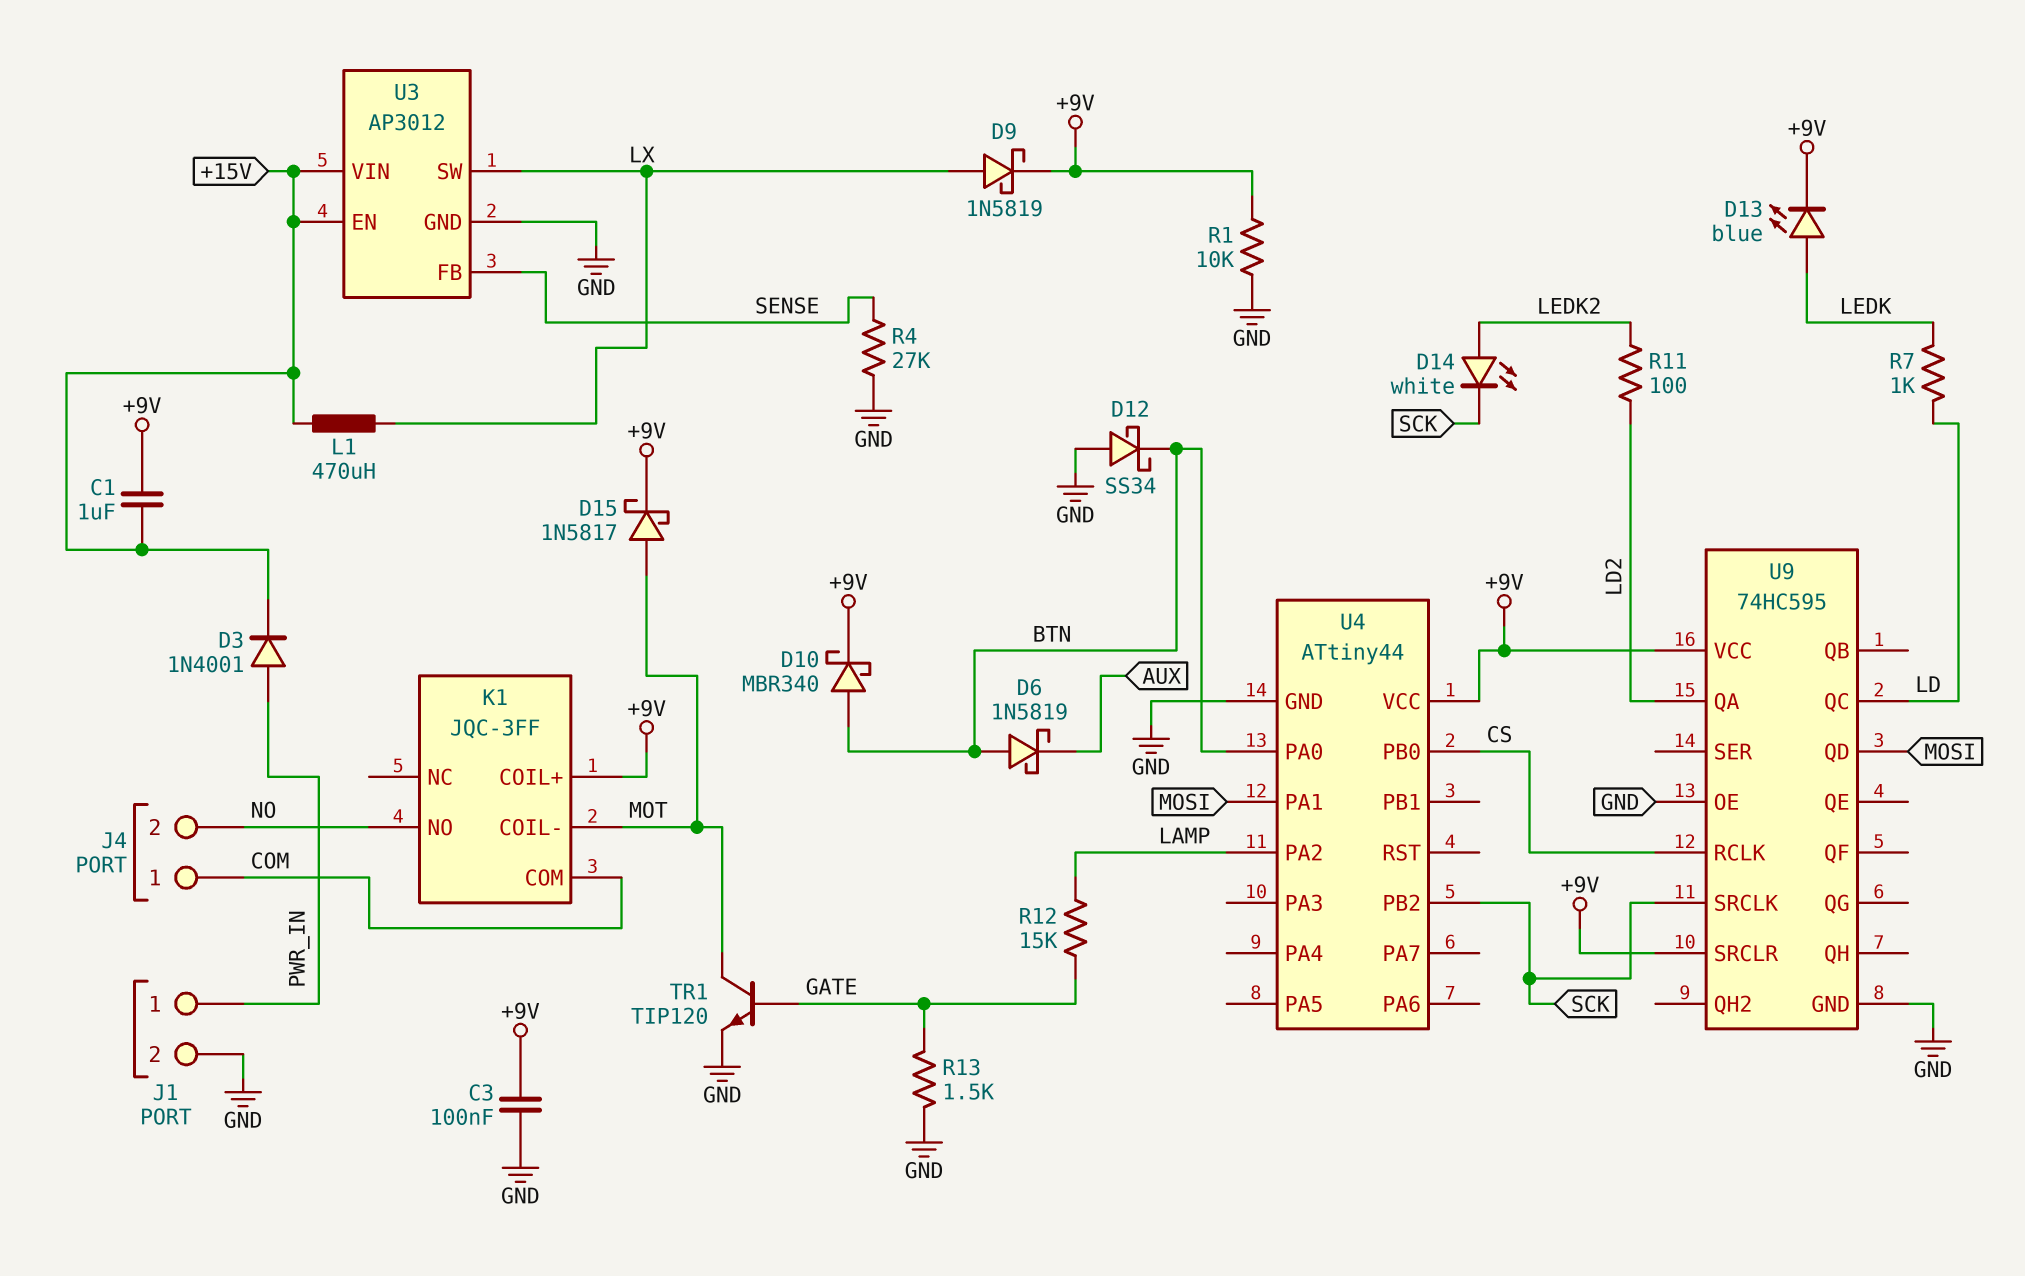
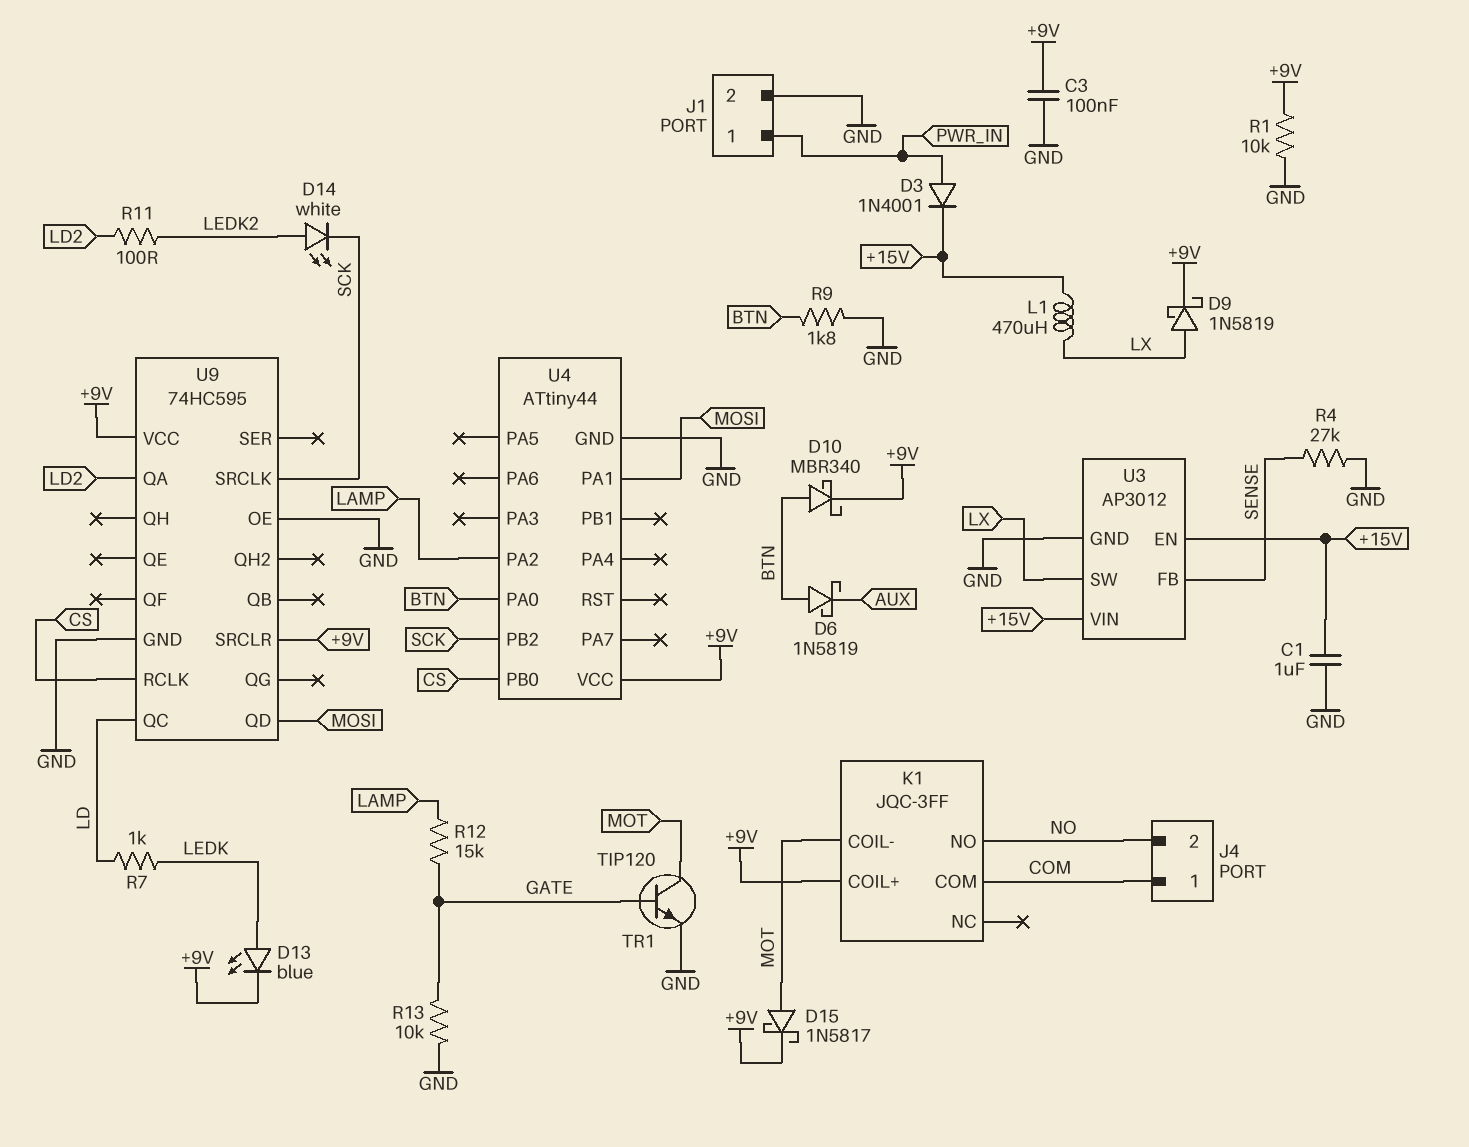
C1: 1uF (+9V, +15V) -> 1uF (+15V, GND)
D12: schottky SS34 (A GND, K BTN) -> none
R9: none -> 1.8k (BTN, GND)
R13: 1.5k (GATE, GND) -> 10k (GATE, GND)

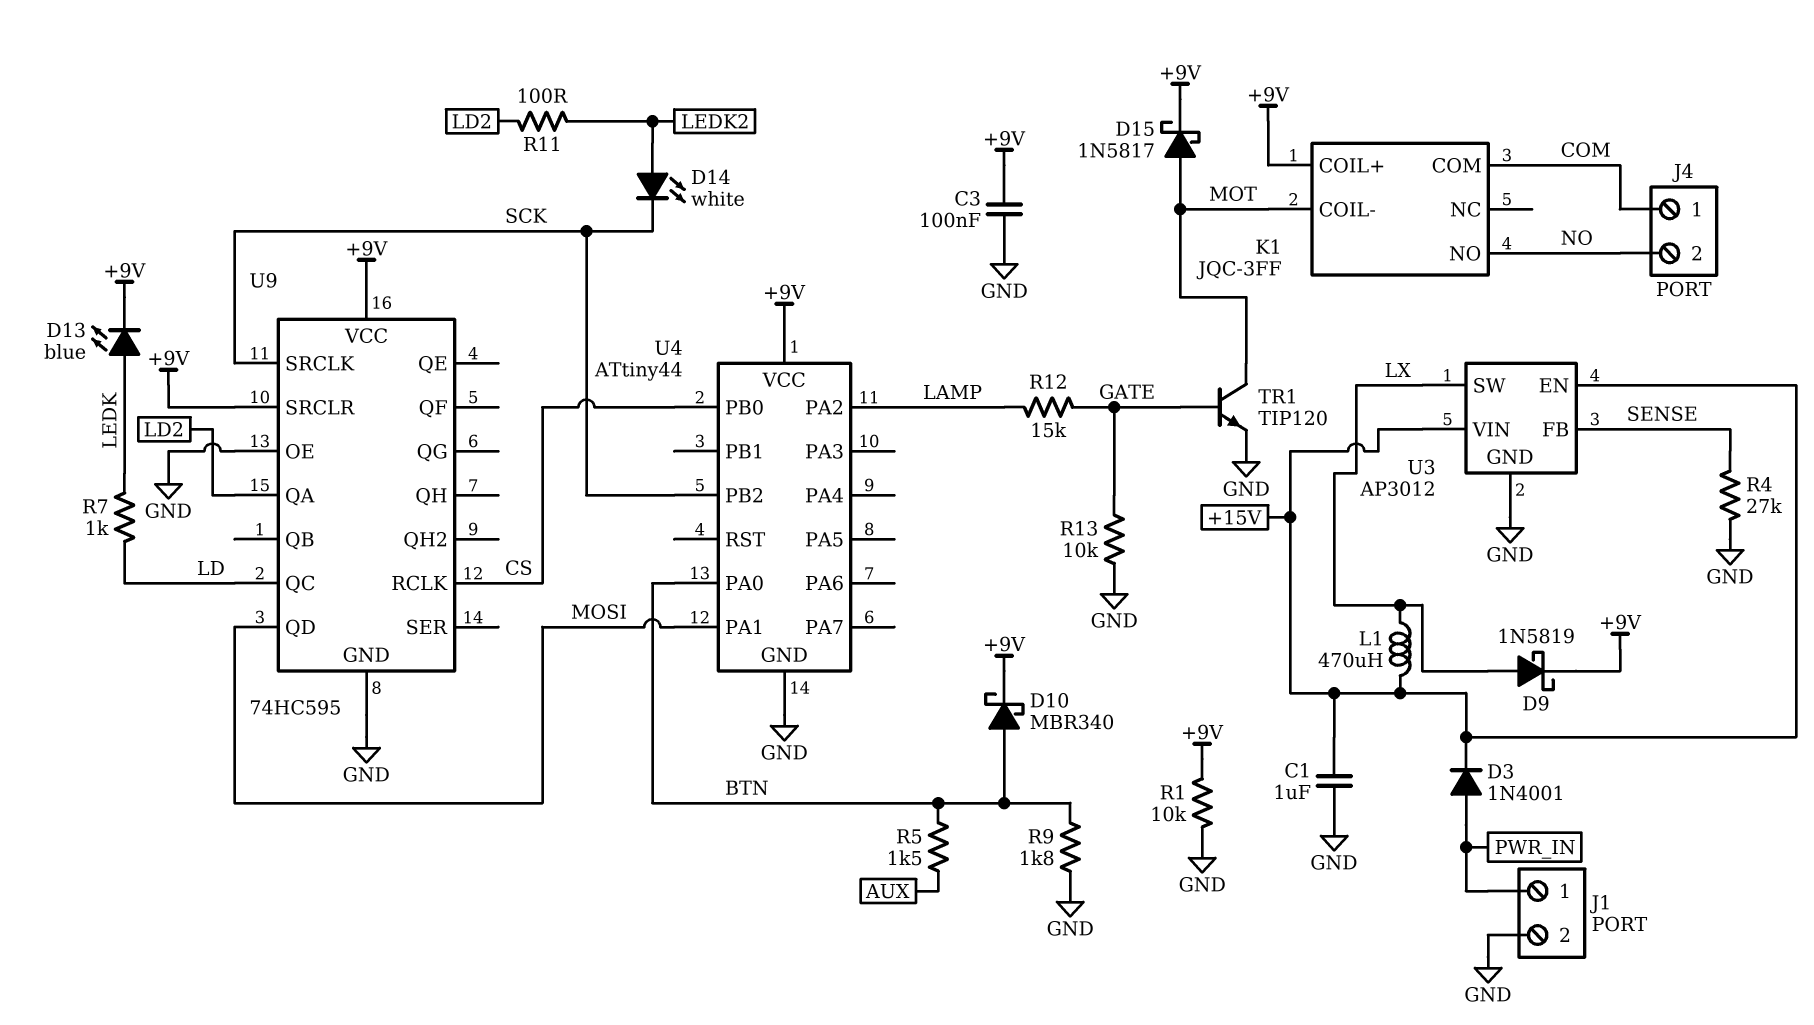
D6: schottky 1N5819 (A BTN, K AUX) -> none
R5: none -> 1.5k (AUX, BTN)

